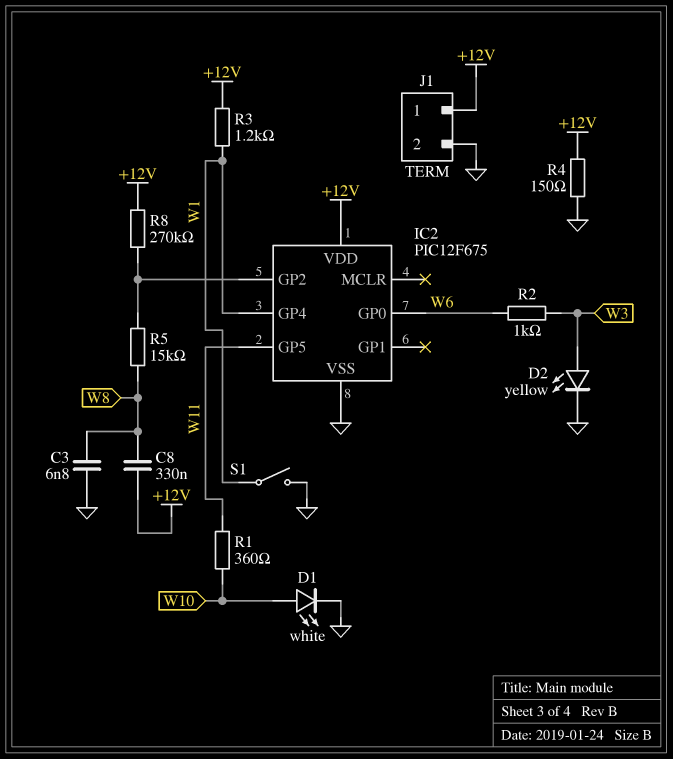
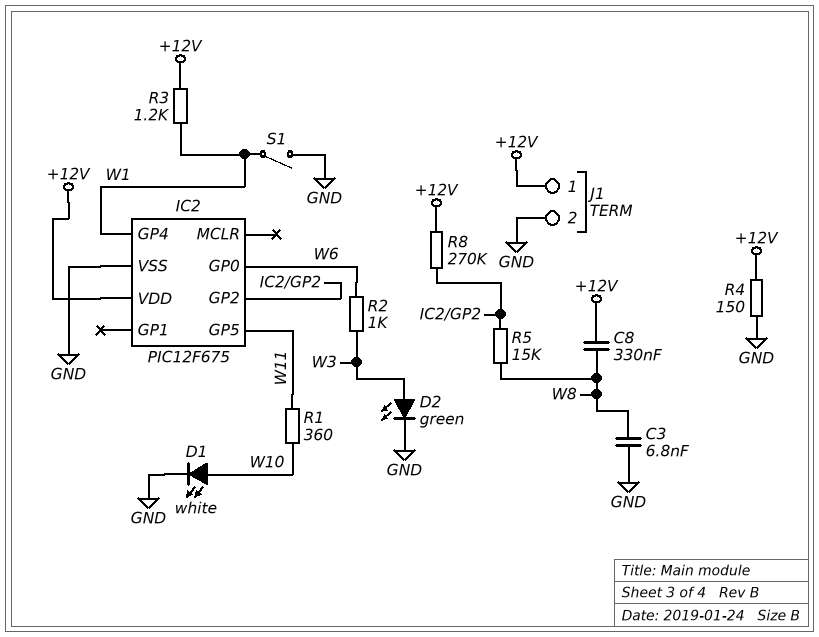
D2: LED yellow (A W3, K GND) -> LED green (A W3, K GND)

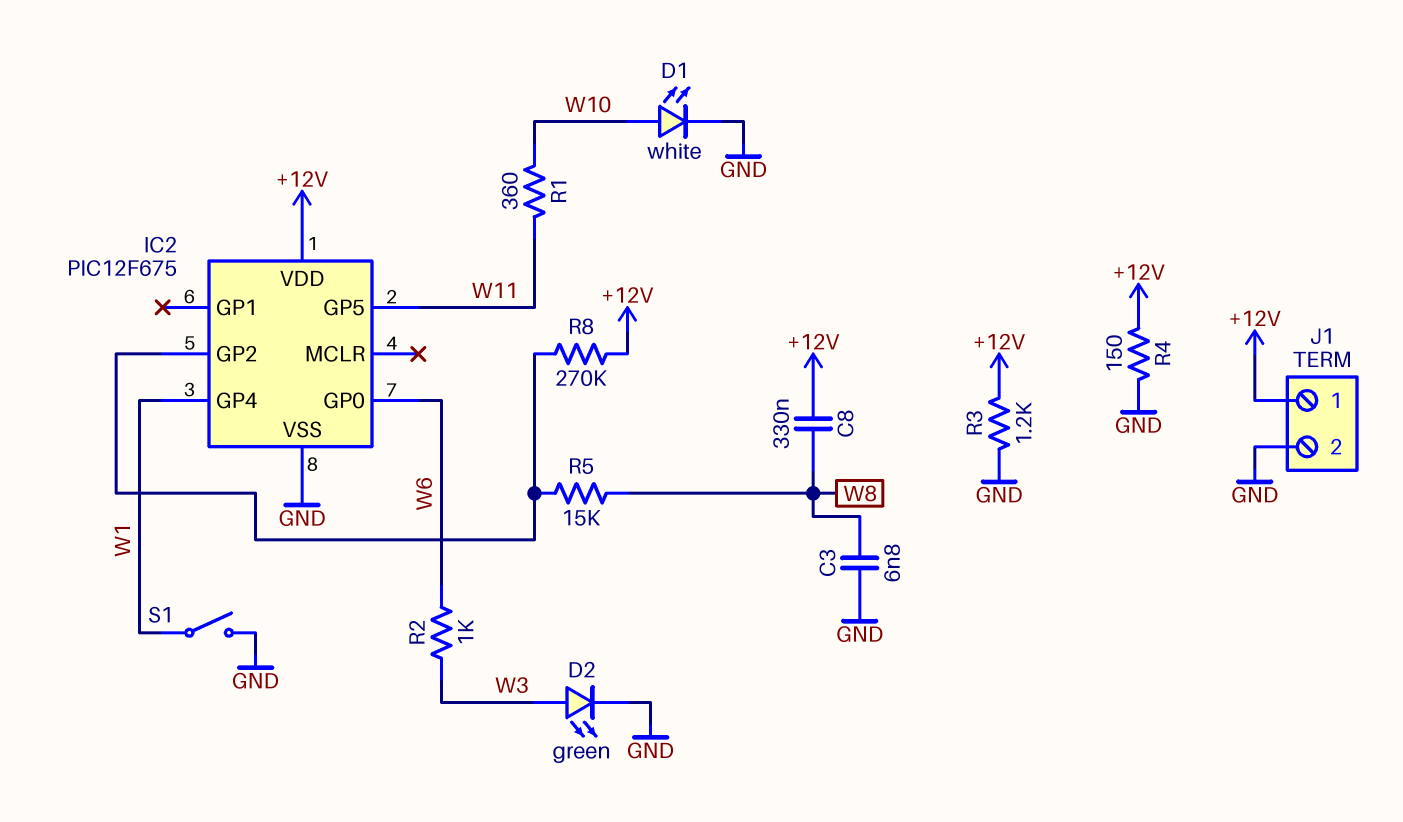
R3: 1.2k (+12V, W1) -> 1.2k (+12V, GND)

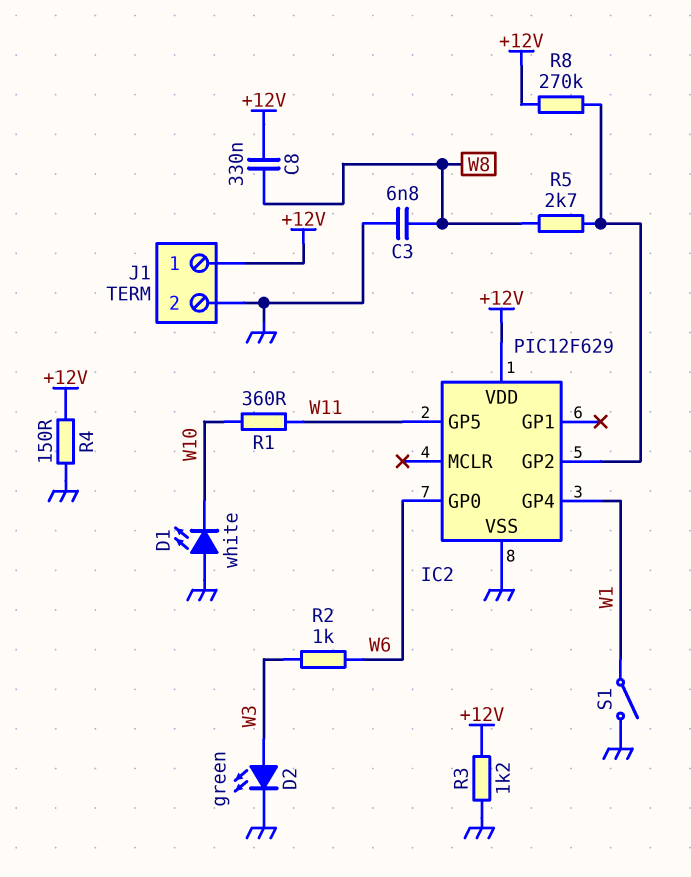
D1: LED white (A W10, K GND) -> LED white (A GND, K W10)
IC2: PIC12F675 -> PIC12F629
R5: 15k (IC2/GP2, W8) -> 2.7k (IC2/GP2, W8)

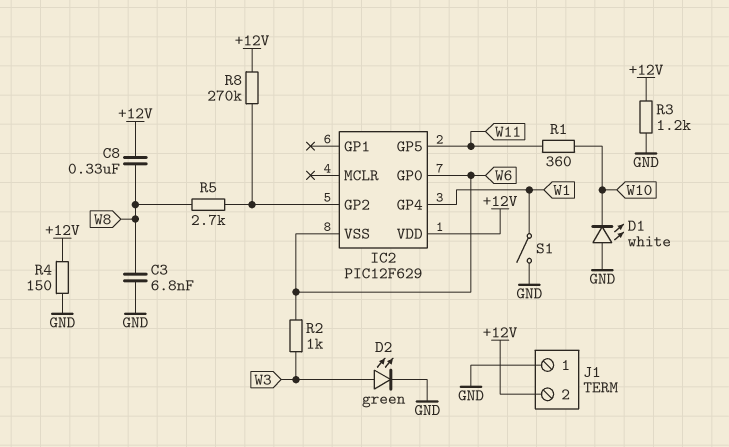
IC2 pin VSS: GND -> W6
J1 pin 1: +12V -> GND
J1 pin 2: GND -> +12V

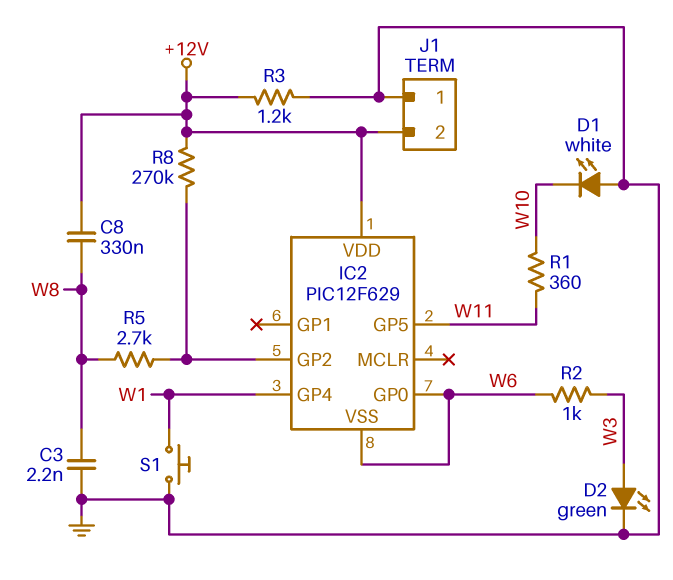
C3: 6.8nF (GND, W8) -> 2.2nF (GND, W8)
R4: 150 (+12V, GND) -> none
S1: switch (GND, W1) -> button (GND, W1)

